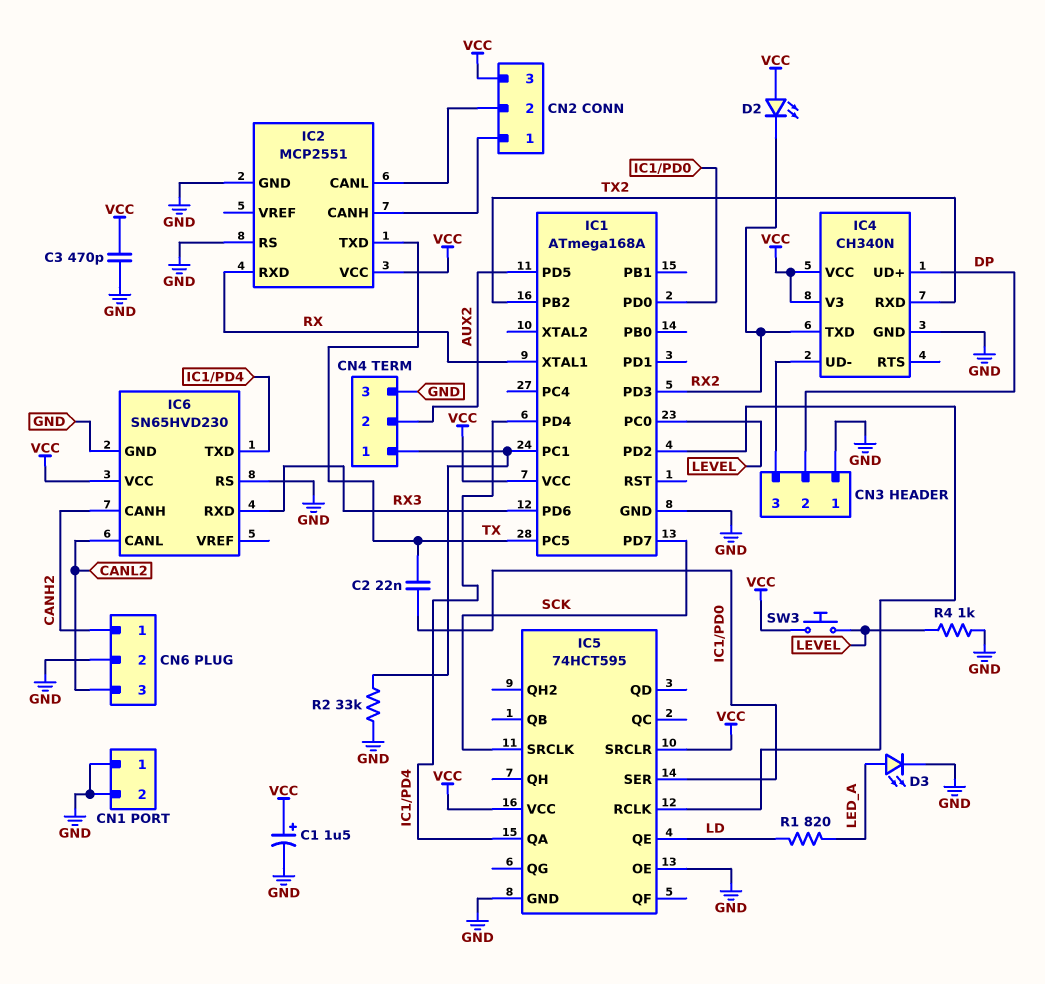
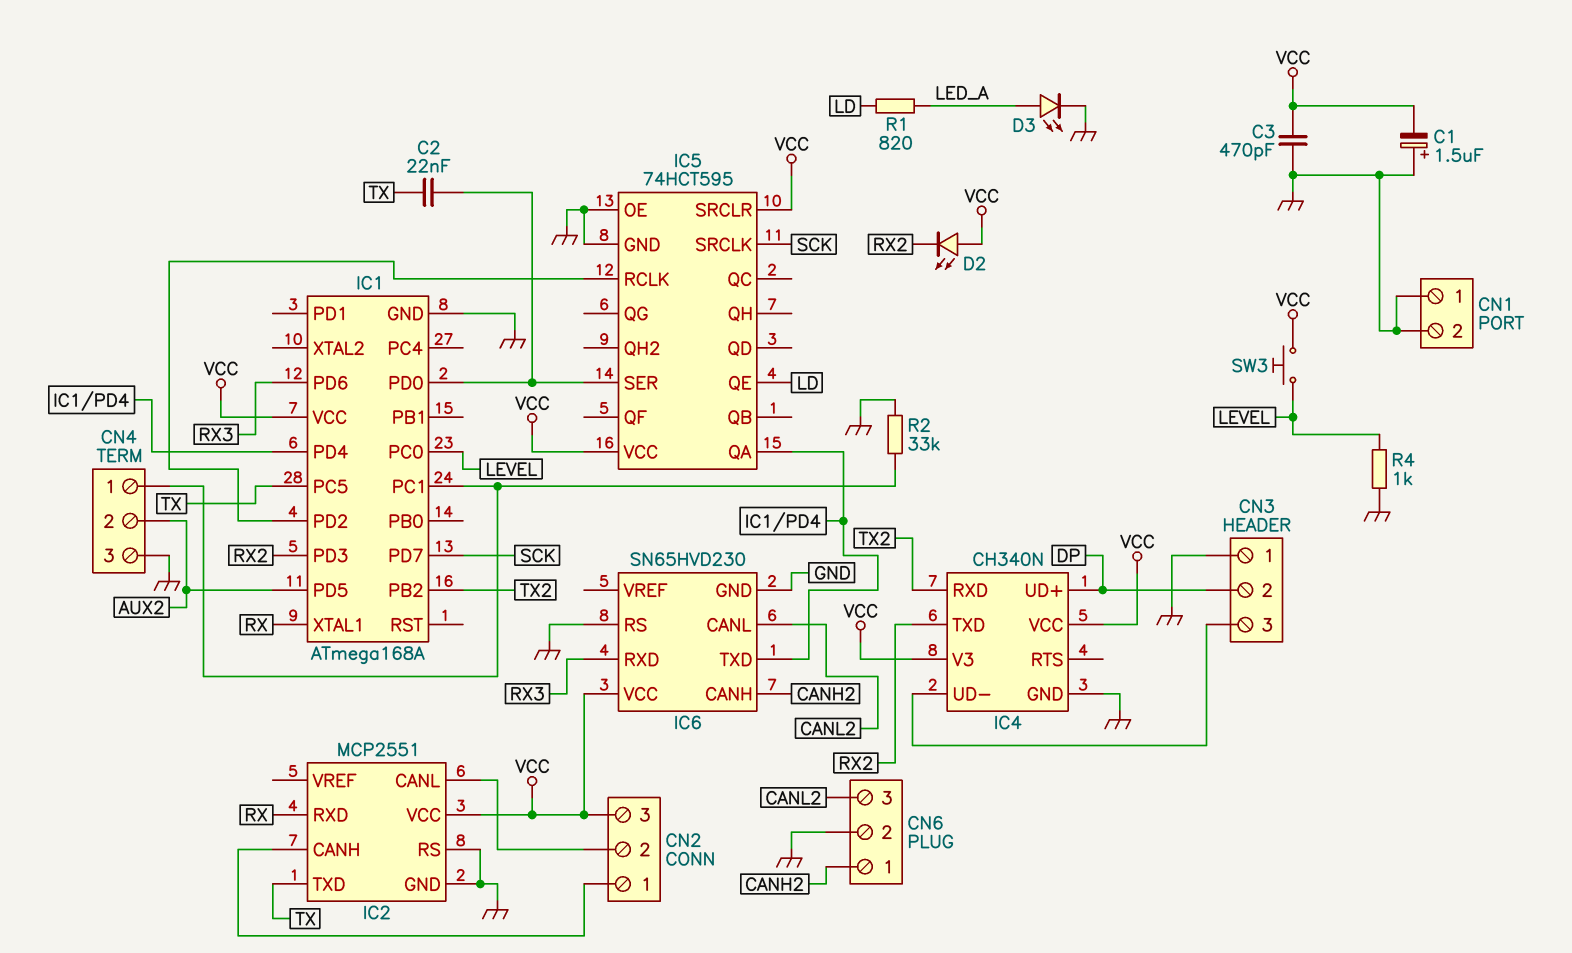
C1: 1.5uF (plus VCC, minus GND) -> 1.5uF (plus GND, minus VCC)

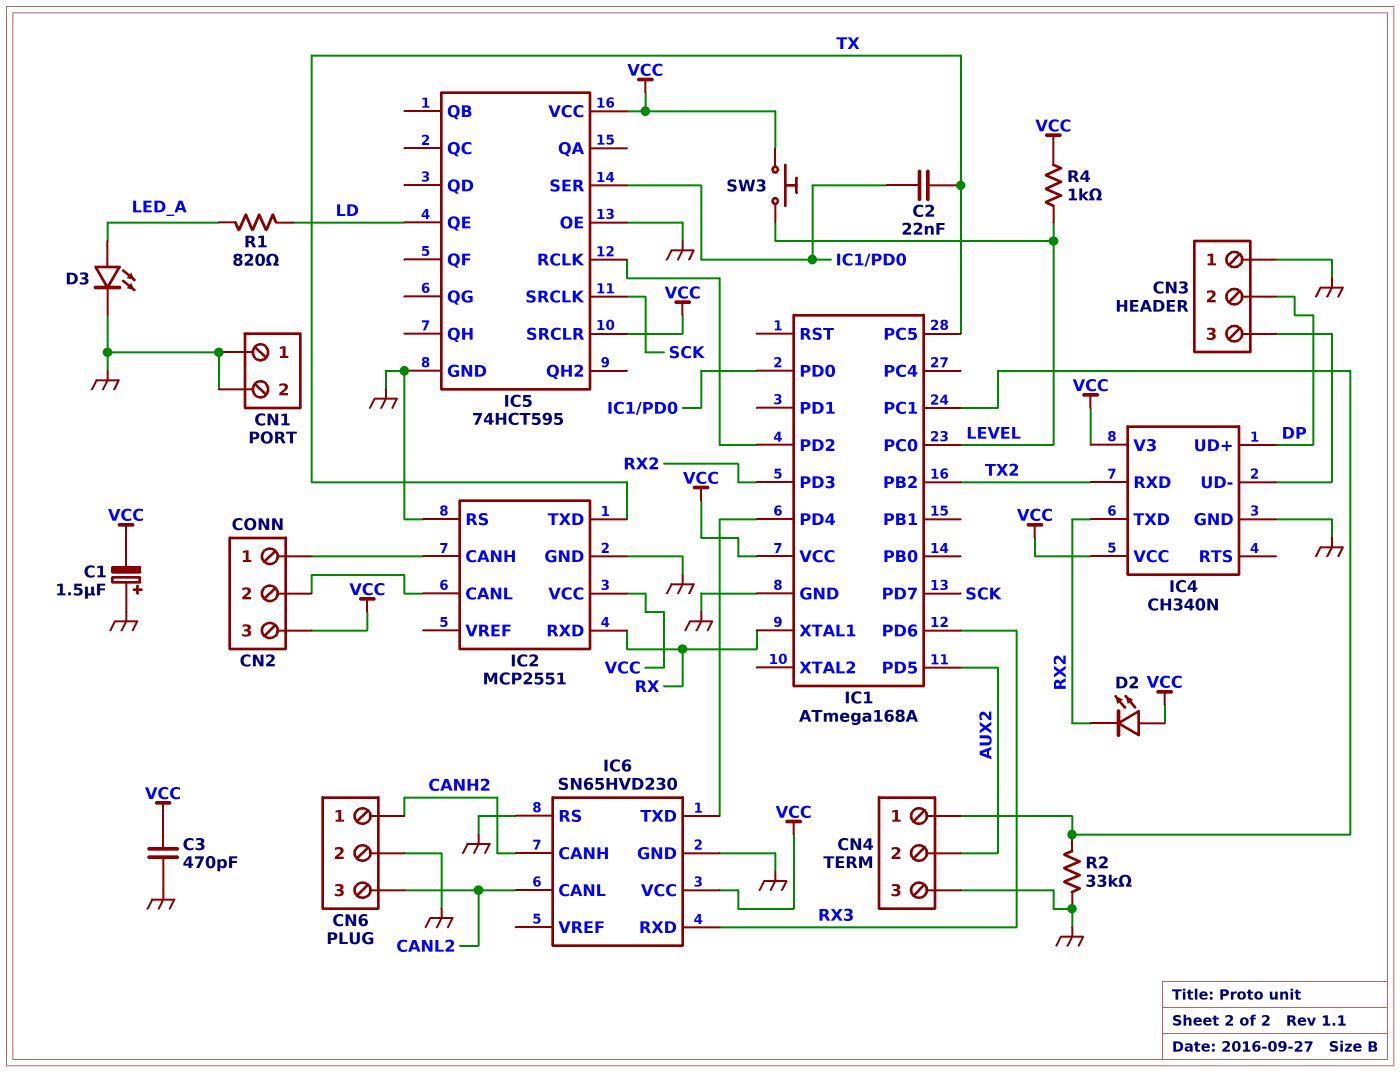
IC5 pin QA: IC1/PD4 -> none
R4: 1k (GND, LEVEL) -> 1k (LEVEL, VCC)

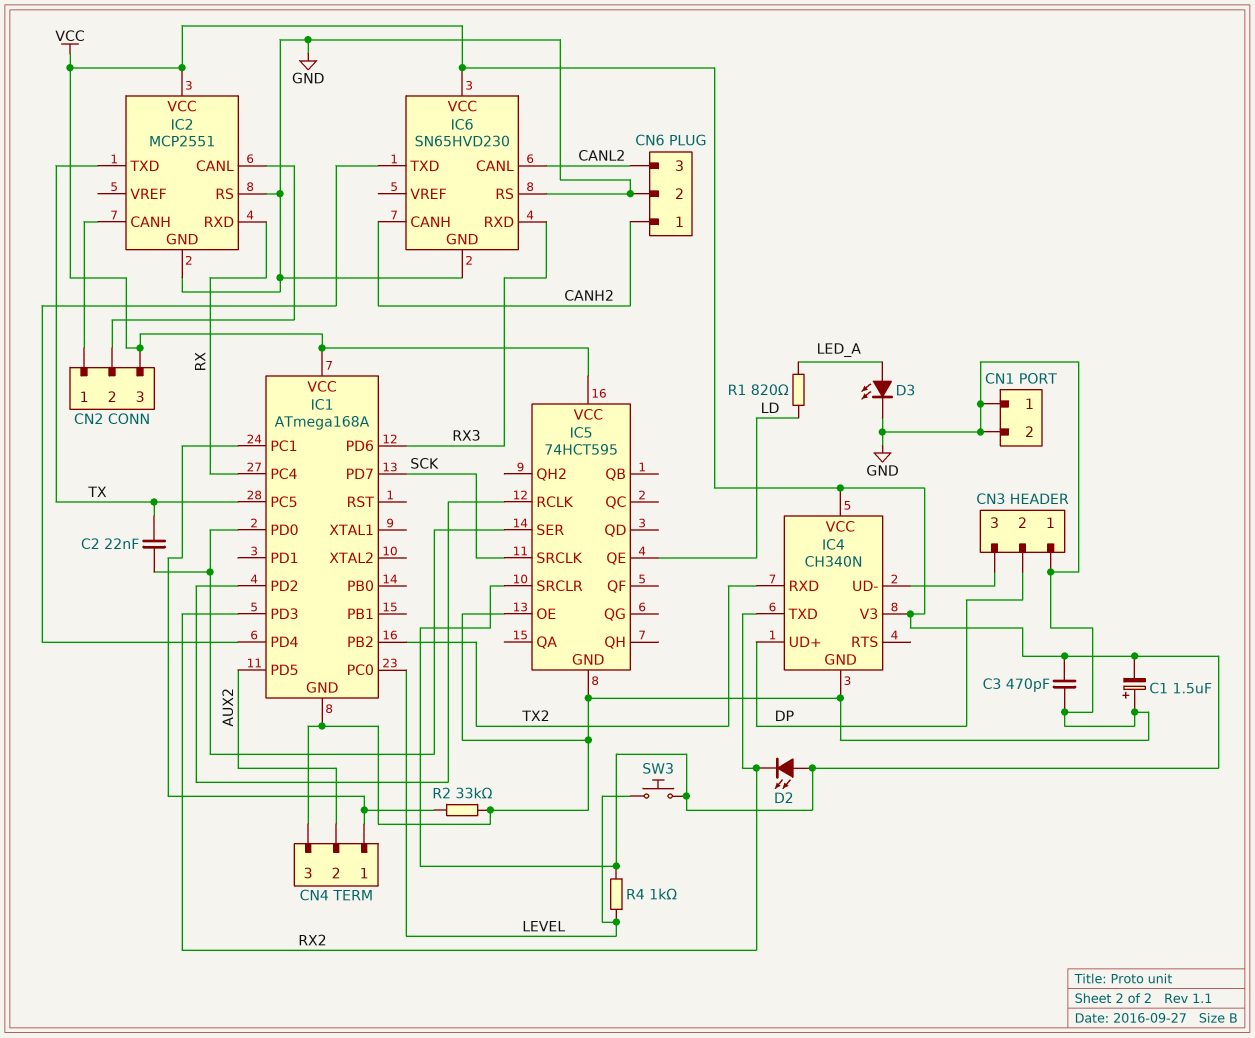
IC1 pin PC4: none -> RX
IC1 pin XTAL1: RX -> none

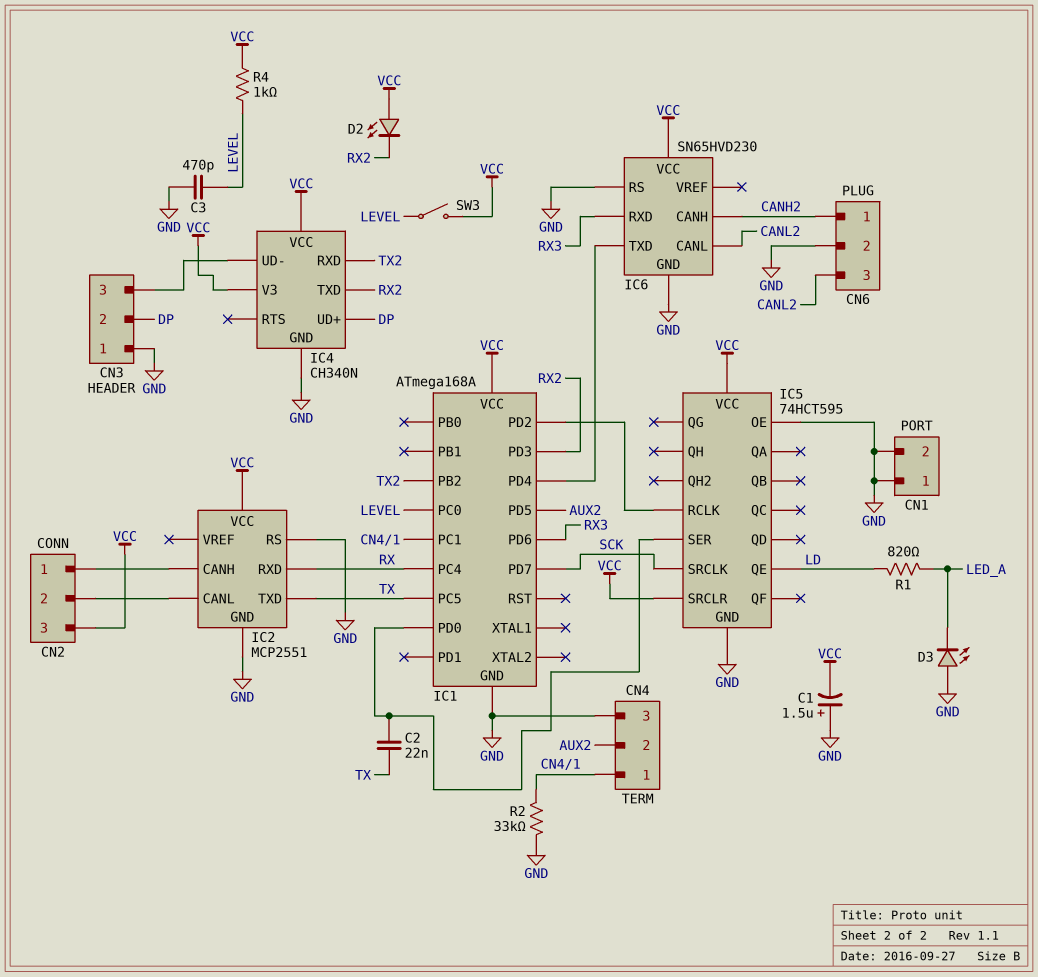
C3: 470pF (GND, VCC) -> 470pF (GND, LEVEL)
D3: LED (A LED_A, K GND) -> LED (A GND, K LED_A)
SW3: button (LEVEL, VCC) -> switch (LEVEL, VCC)

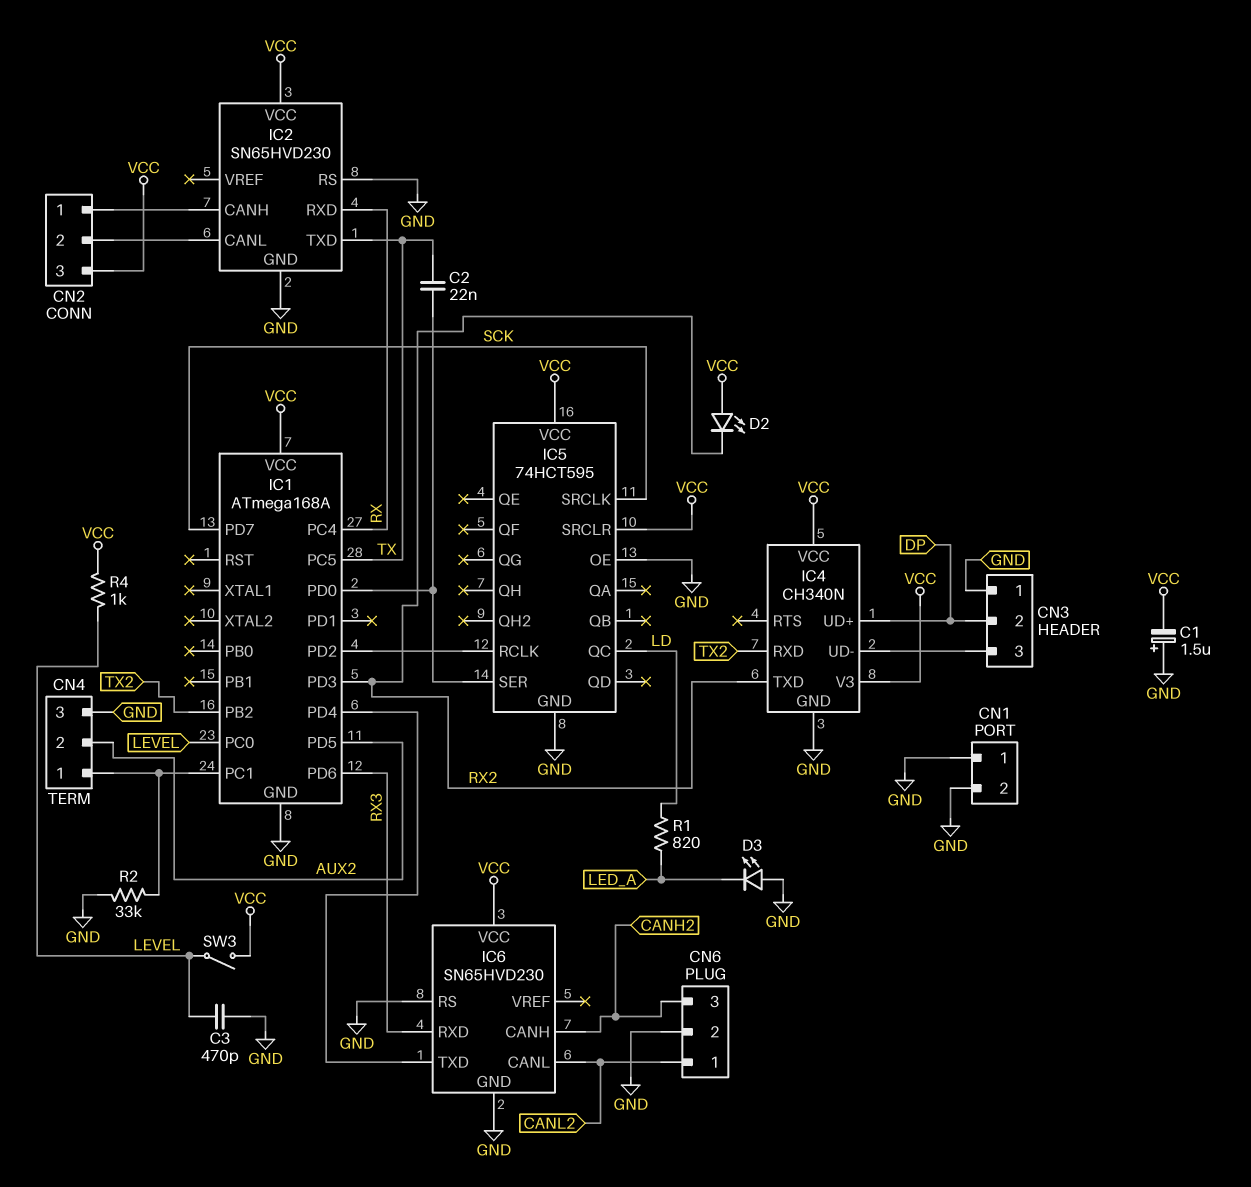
CN6 pin 1: CANH2 -> CANL2
CN6 pin 3: CANL2 -> CANH2
IC2: MCP2551 -> SN65HVD230
IC5 pin QC: none -> LD
IC5 pin QE: LD -> none

